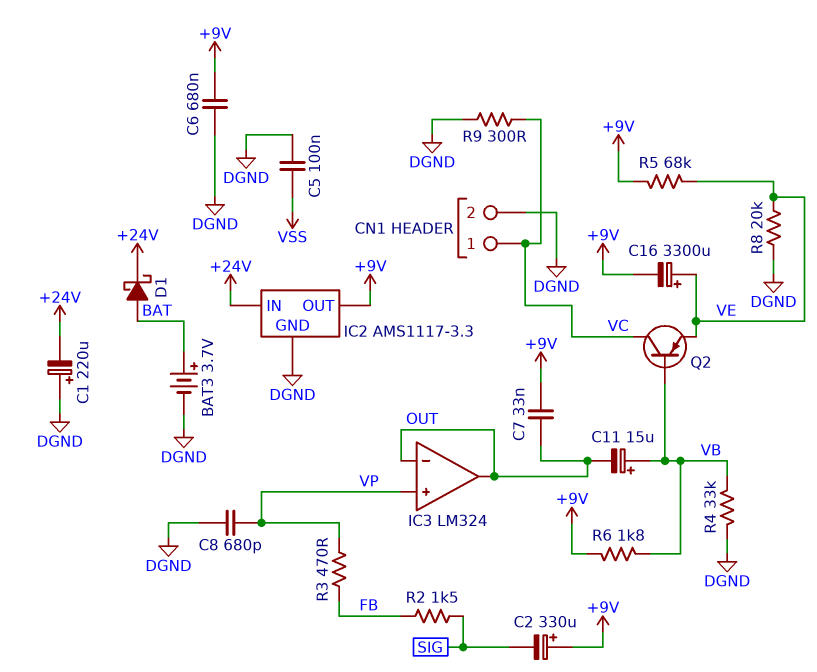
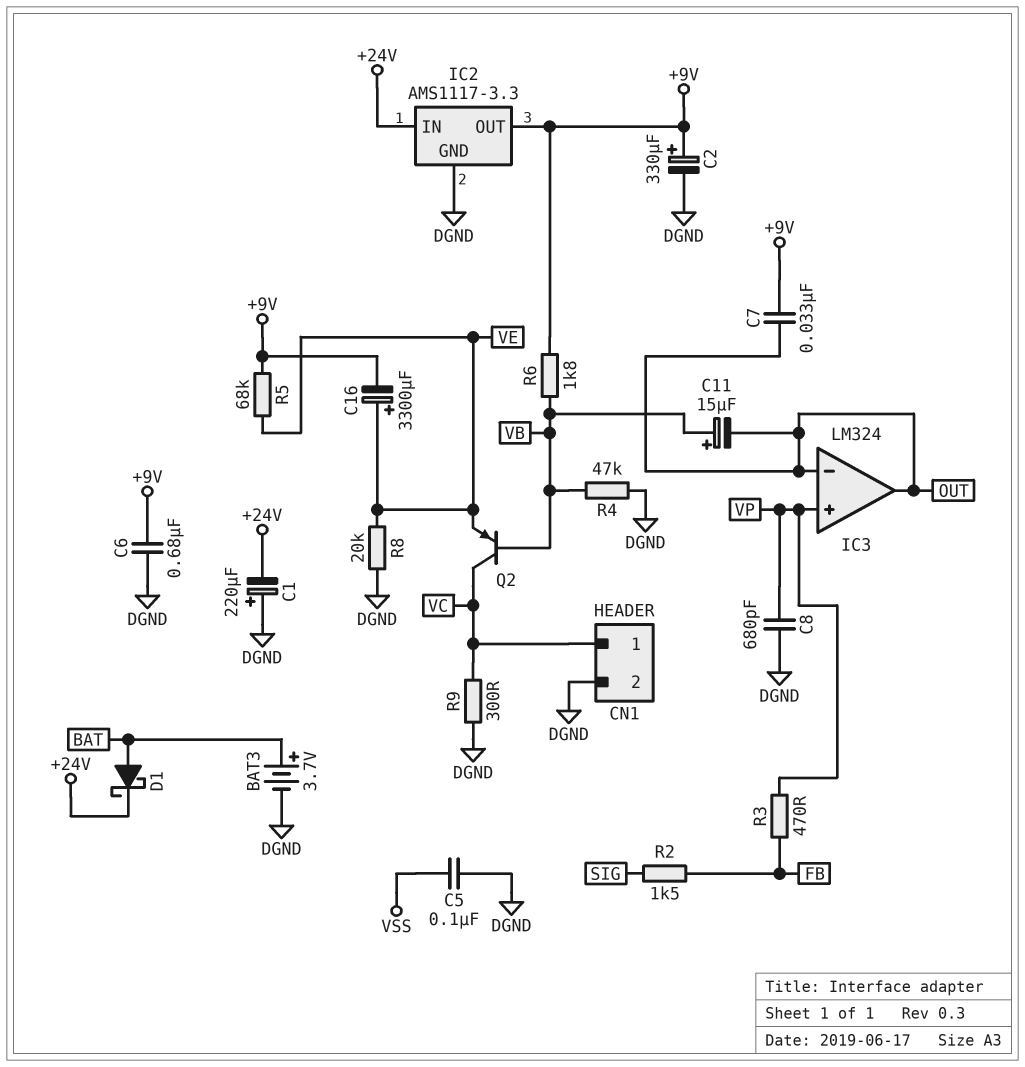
C2: 330uF (plus +9V, minus SIG) -> 330uF (plus +9V, minus DGND)
R4: 33k (DGND, VB) -> 47k (DGND, VB)

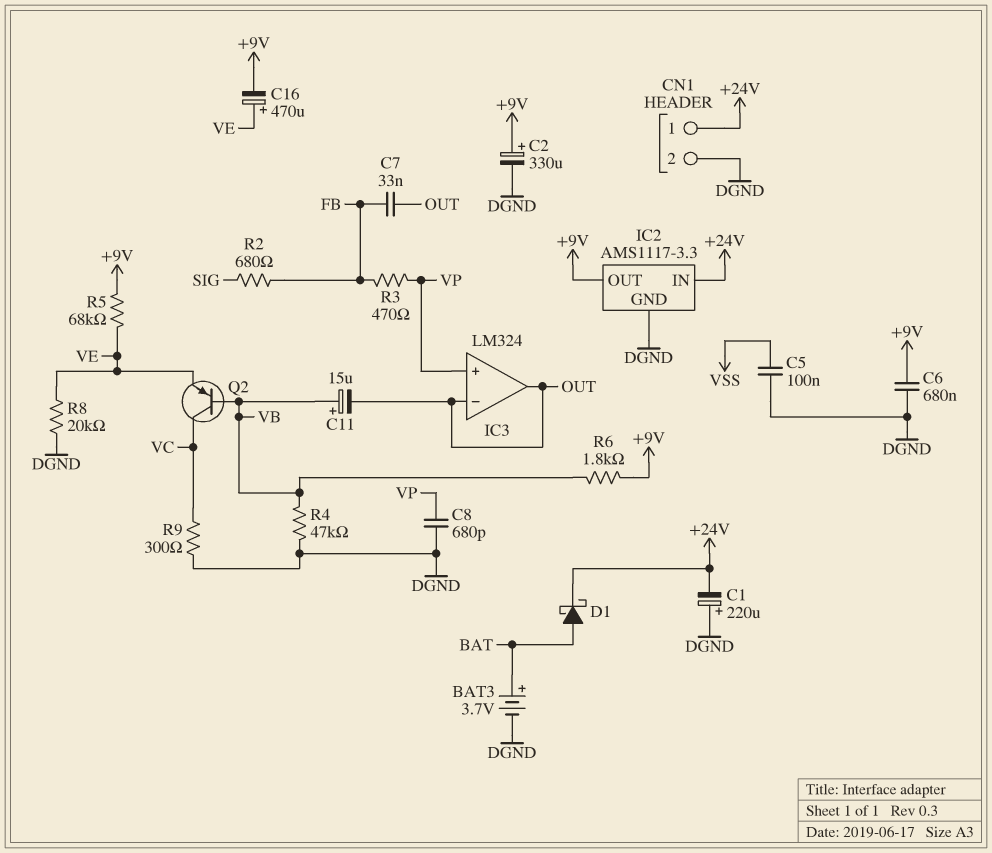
C7: 33nF (+9V, OUT) -> 33nF (FB, OUT)
C16: 3300uF (plus VE, minus +9V) -> 470uF (plus VE, minus +9V)
CN1 pin 1: VC -> +24V
R2: 1.5k (FB, SIG) -> 680 (FB, SIG)

